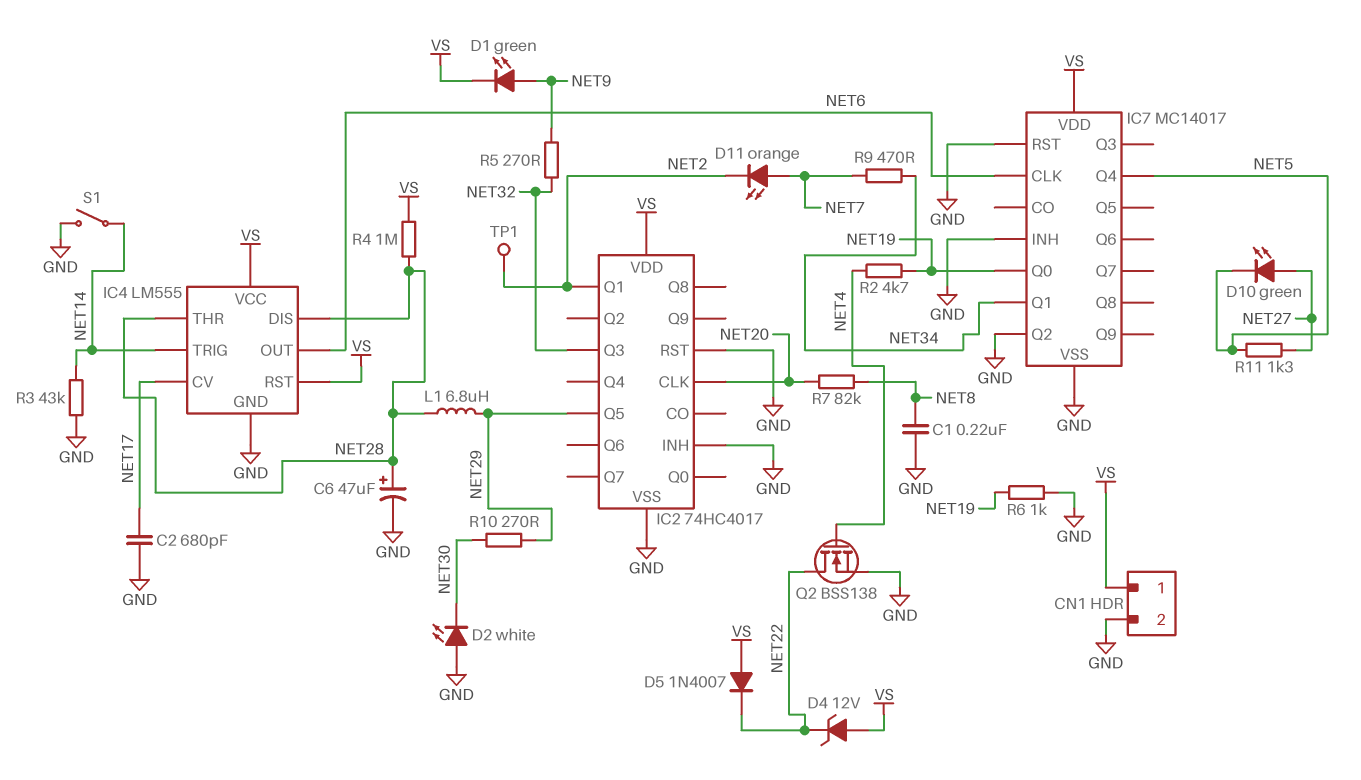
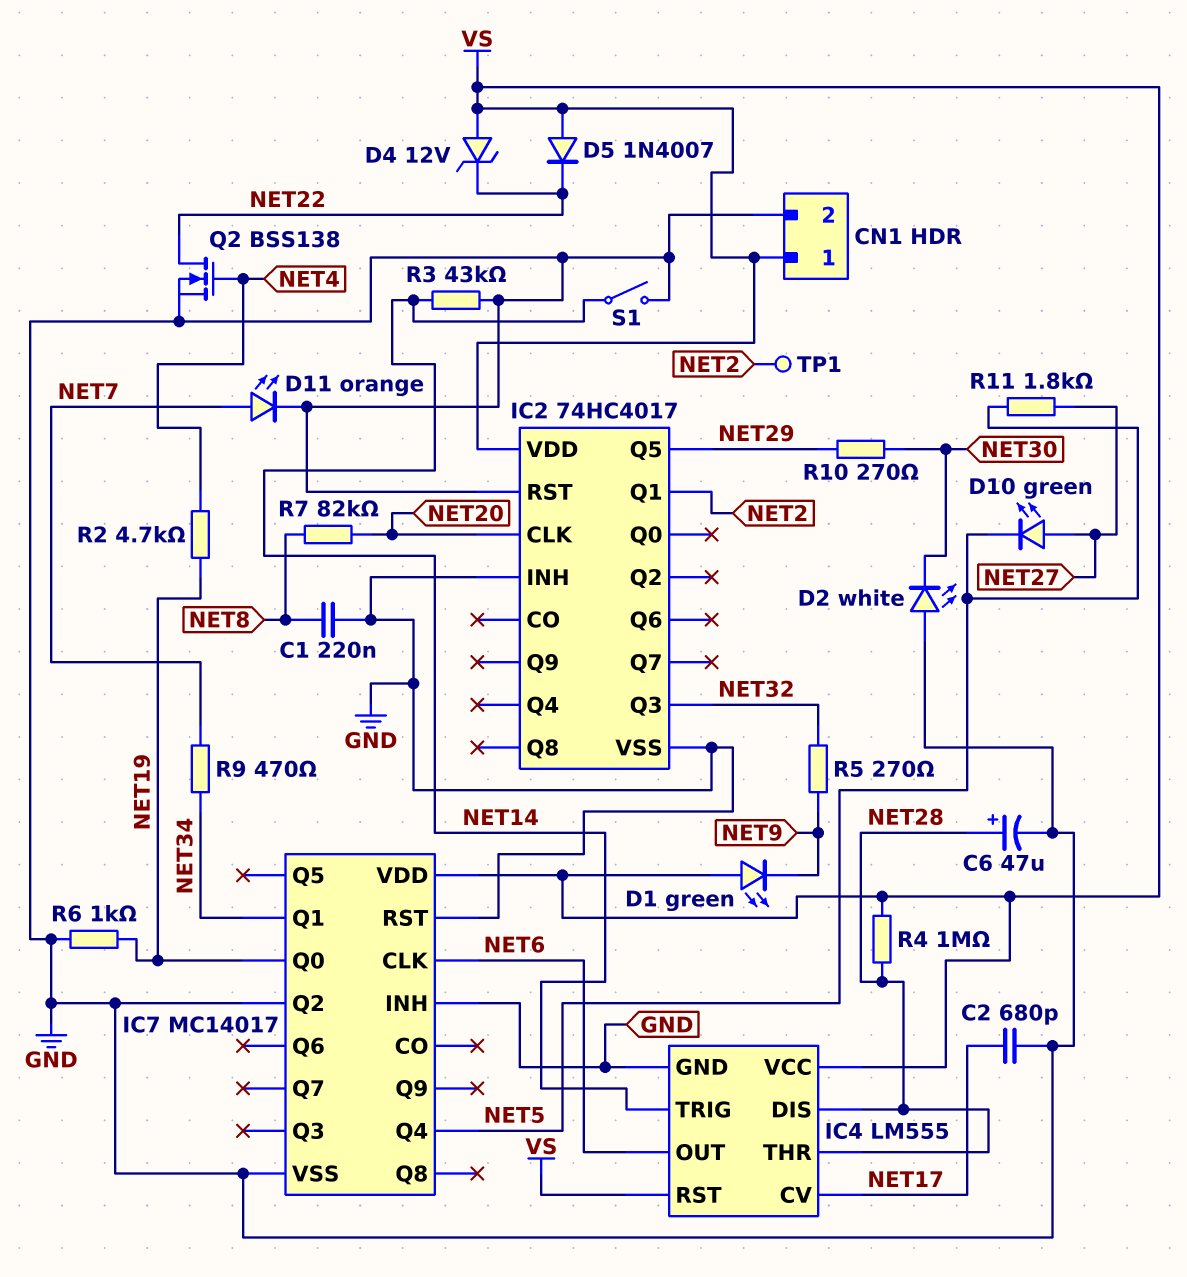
D1: LED green (A NET9, K VS) -> LED green (A VS, K NET9)
D11: LED orange (A NET7, K NET2) -> LED orange (A NET7, K GND)
L1: 6.8uH (NET28, NET29) -> none
R11: 1.3k (NET5, NET27) -> 1.8k (NET5, NET27)

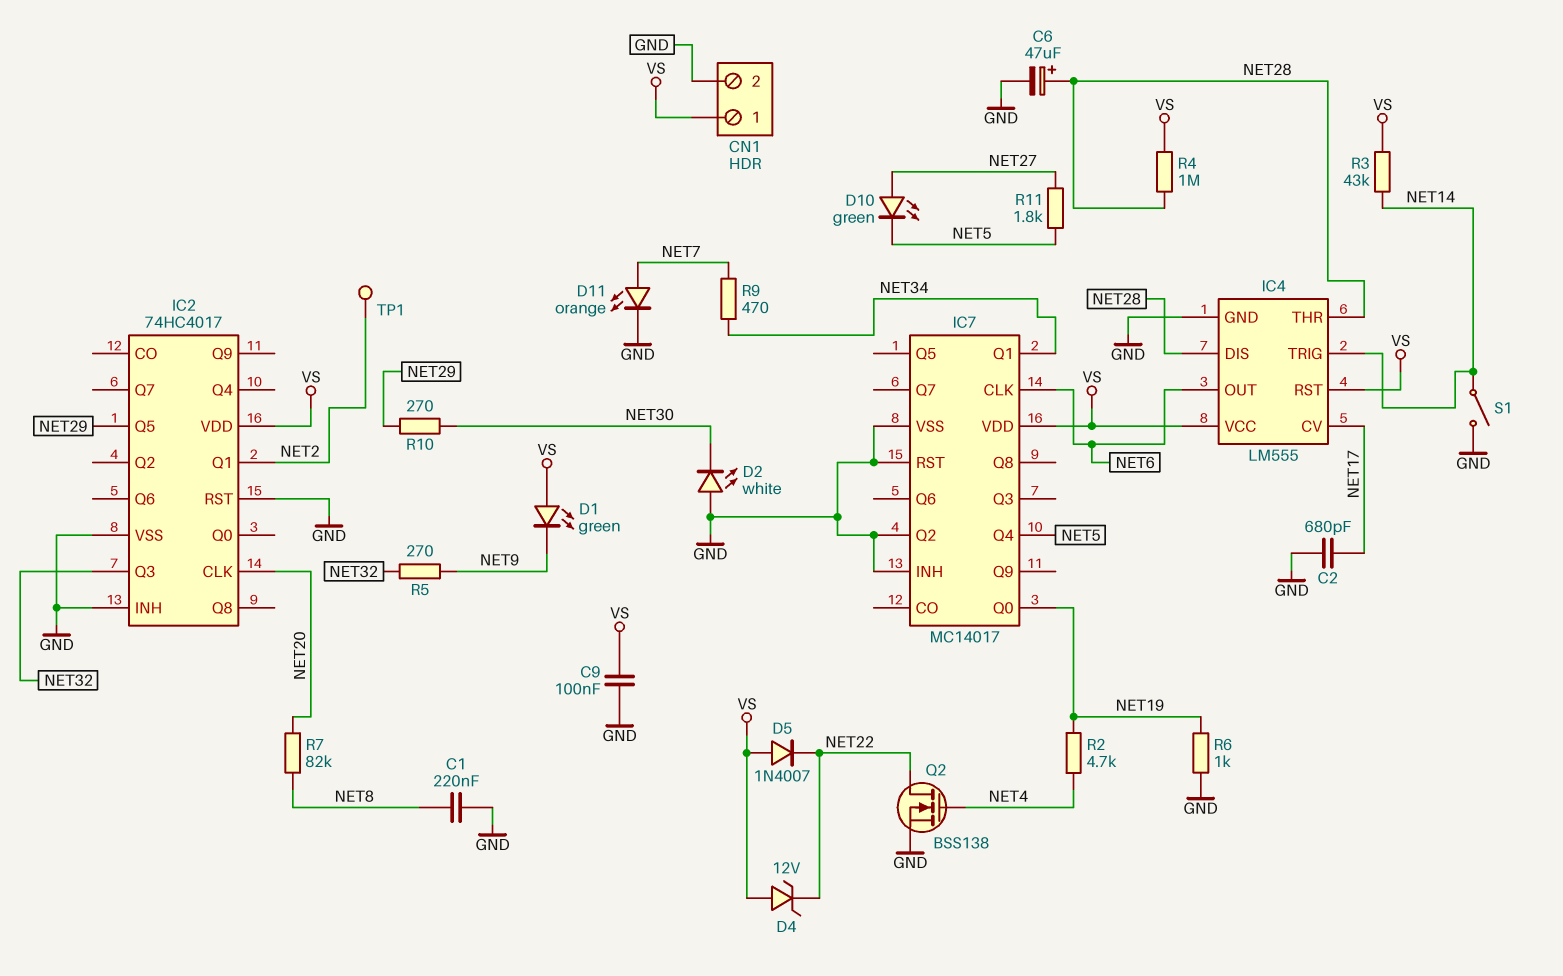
C9: none -> 100nF (GND, VS)
R3: 43k (GND, NET14) -> 43k (NET14, VS)

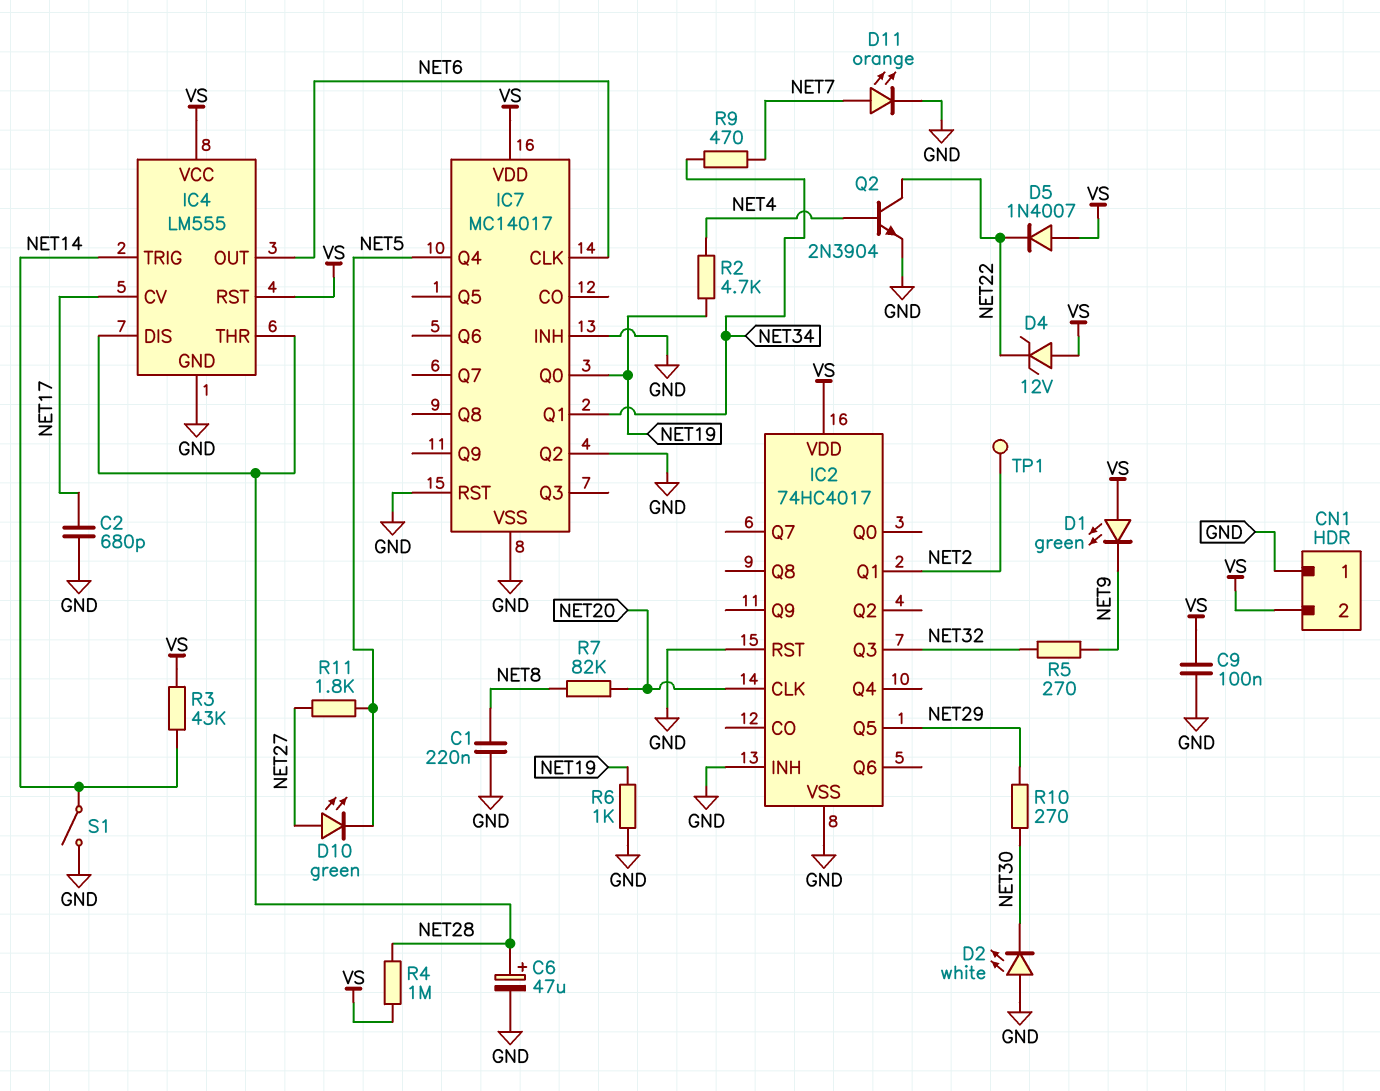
CN1 pin 1: VS -> GND
CN1 pin 2: GND -> VS
Q2: NMOS BSS138 (G NET4, D NET22, S GND) -> NPN 2N3904 (B NET4, C NET22, E GND)

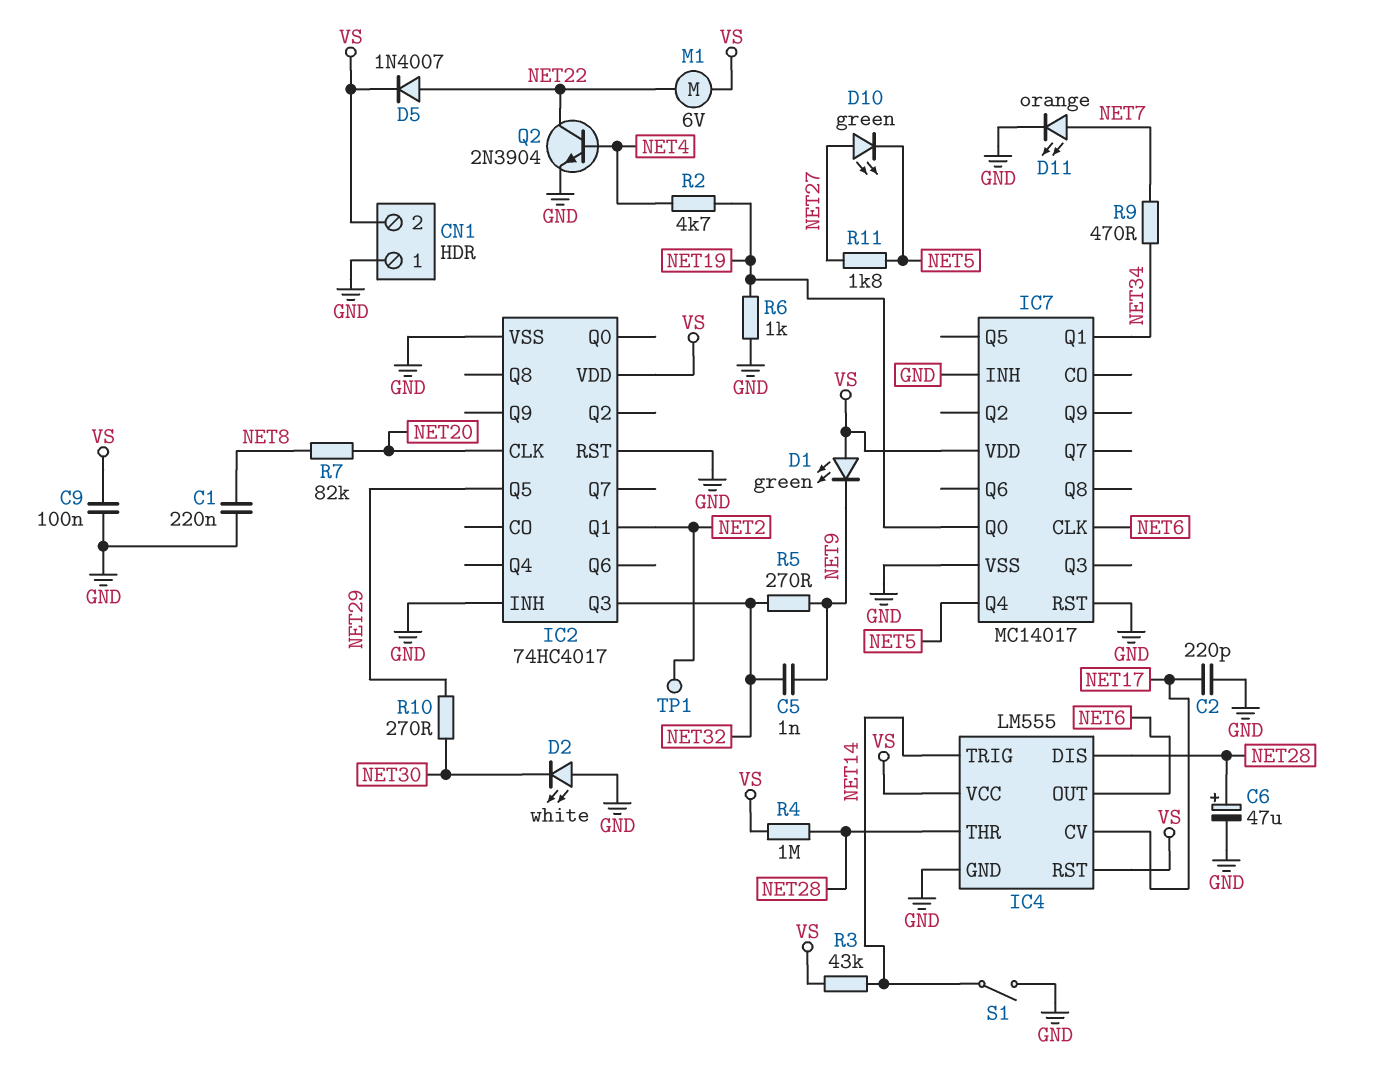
C2: 680pF (GND, NET17) -> 220pF (GND, NET17)
C5: none -> 1nF (NET9, NET32)
D4: zener 12V (A VS, K NET22) -> none
D5: diode 1N4007 (A VS, K NET22) -> diode 1N4007 (A NET22, K VS)
IC7 pin Q2: GND -> none
M1: none -> motor 6V (NET22, VS)

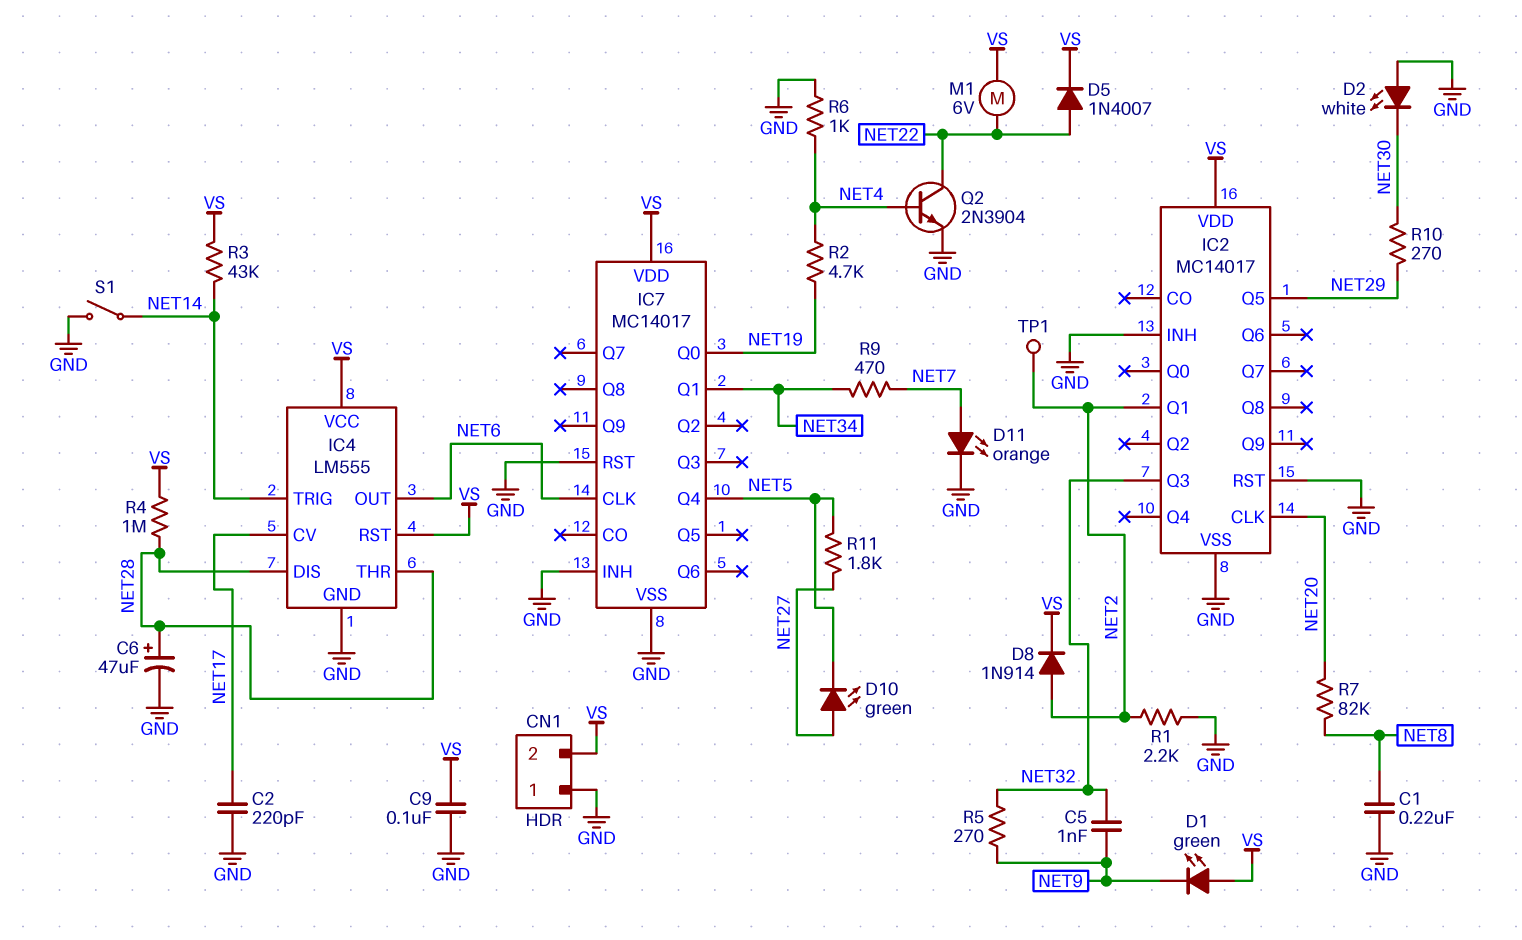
D8: none -> diode 1N914 (A NET2, K VS)
IC2: 74HC4017 -> MC14017
R1: none -> 2.2k (GND, NET2)
R6: 1k (GND, NET19) -> 1k (GND, NET4)

